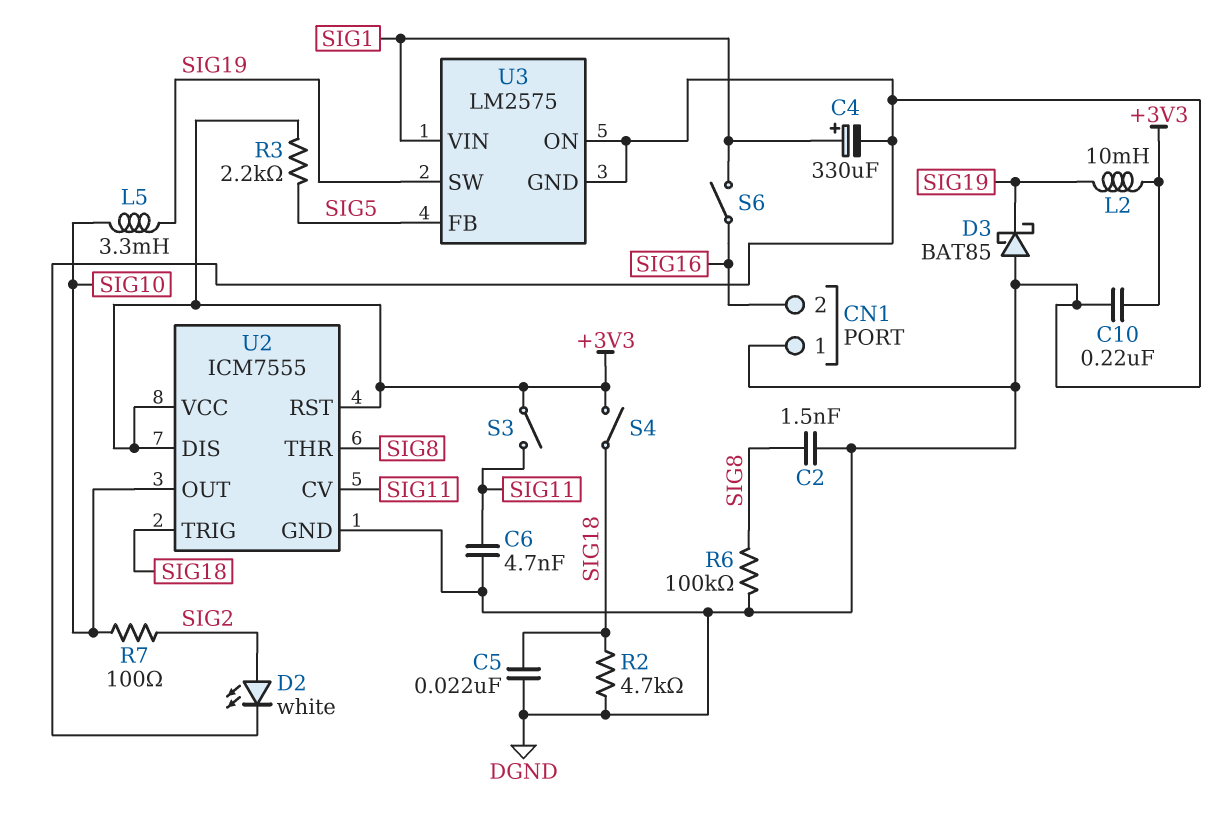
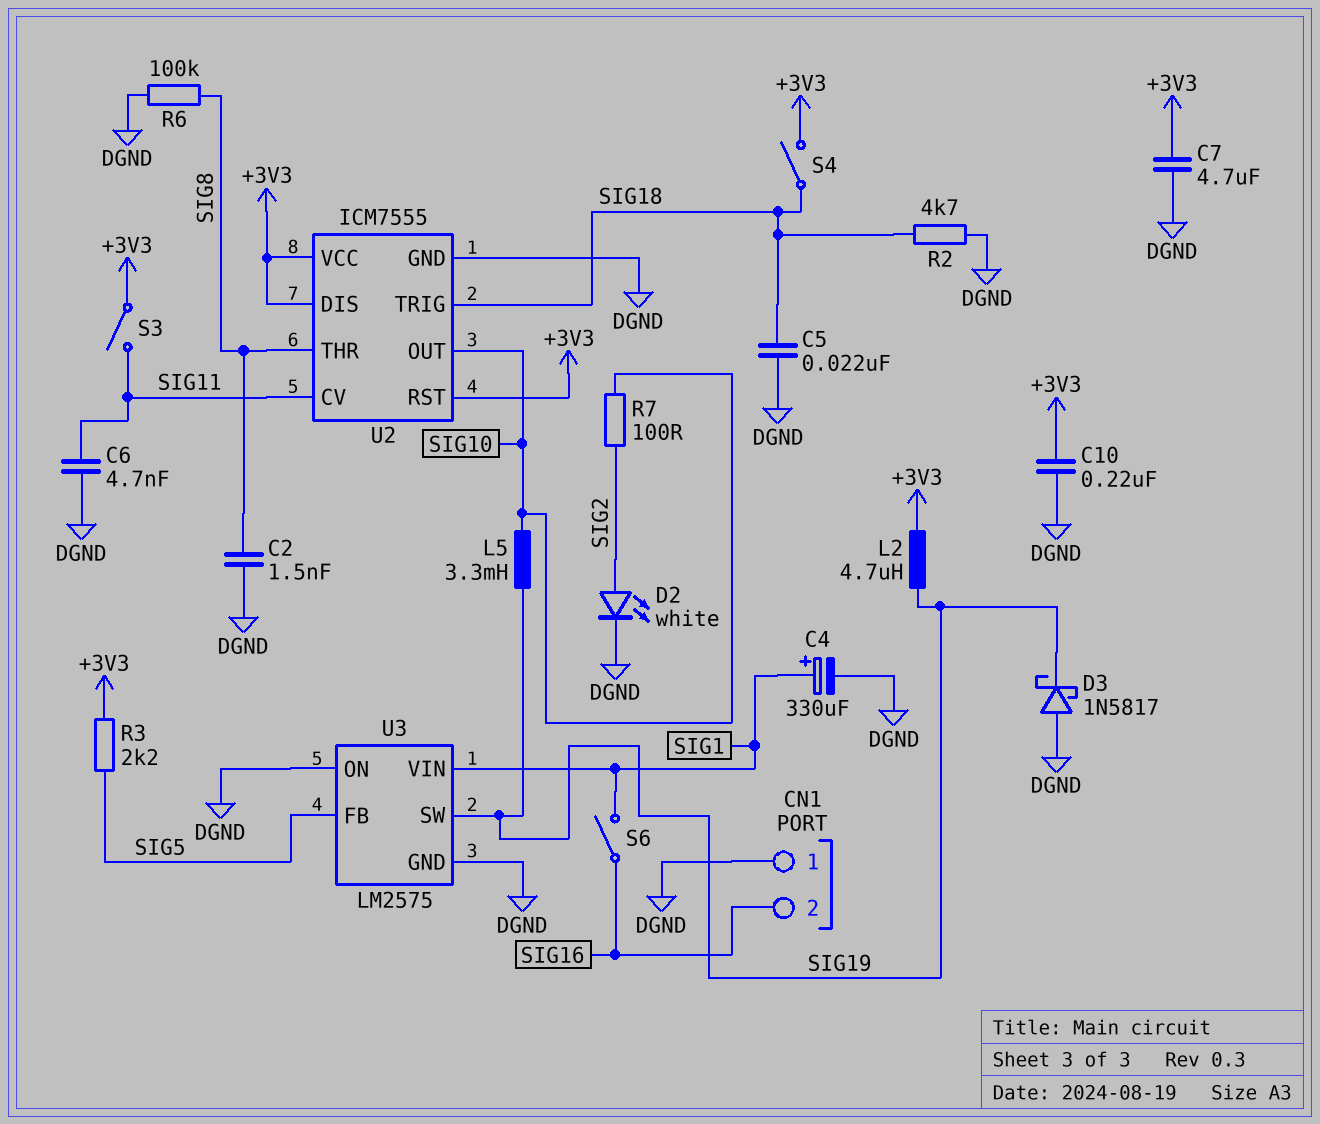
C7: none -> 4.7uF (+3V3, DGND)
D3: schottky BAT85 (A DGND, K SIG19) -> schottky 1N5817 (A DGND, K SIG19)
L2: 10mH (+3V3, SIG19) -> 4.7uH (+3V3, SIG19)

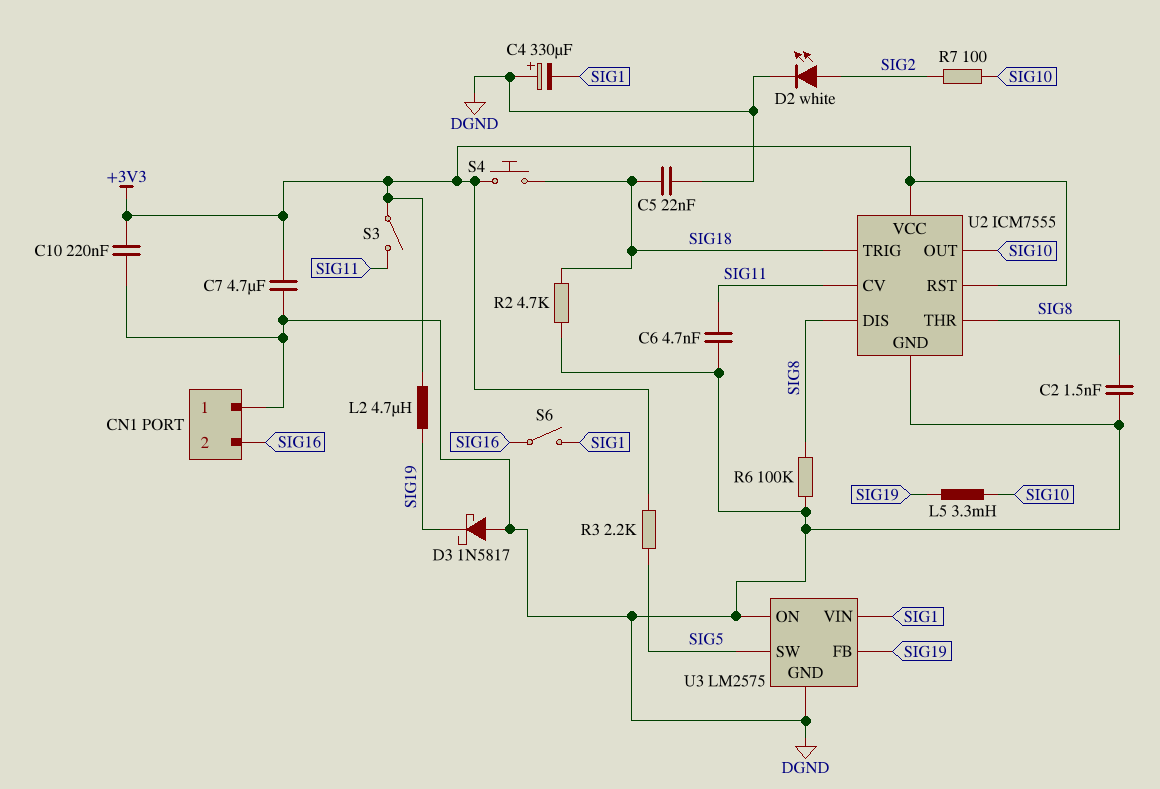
C4: 330uF (plus SIG1, minus DGND) -> 330uF (plus DGND, minus SIG1)
S4: switch (+3V3, SIG18) -> button (+3V3, SIG18)
U2 pin DIS: +3V3 -> SIG8
U3 pin FB: SIG5 -> SIG19
U3 pin SW: SIG19 -> SIG5

